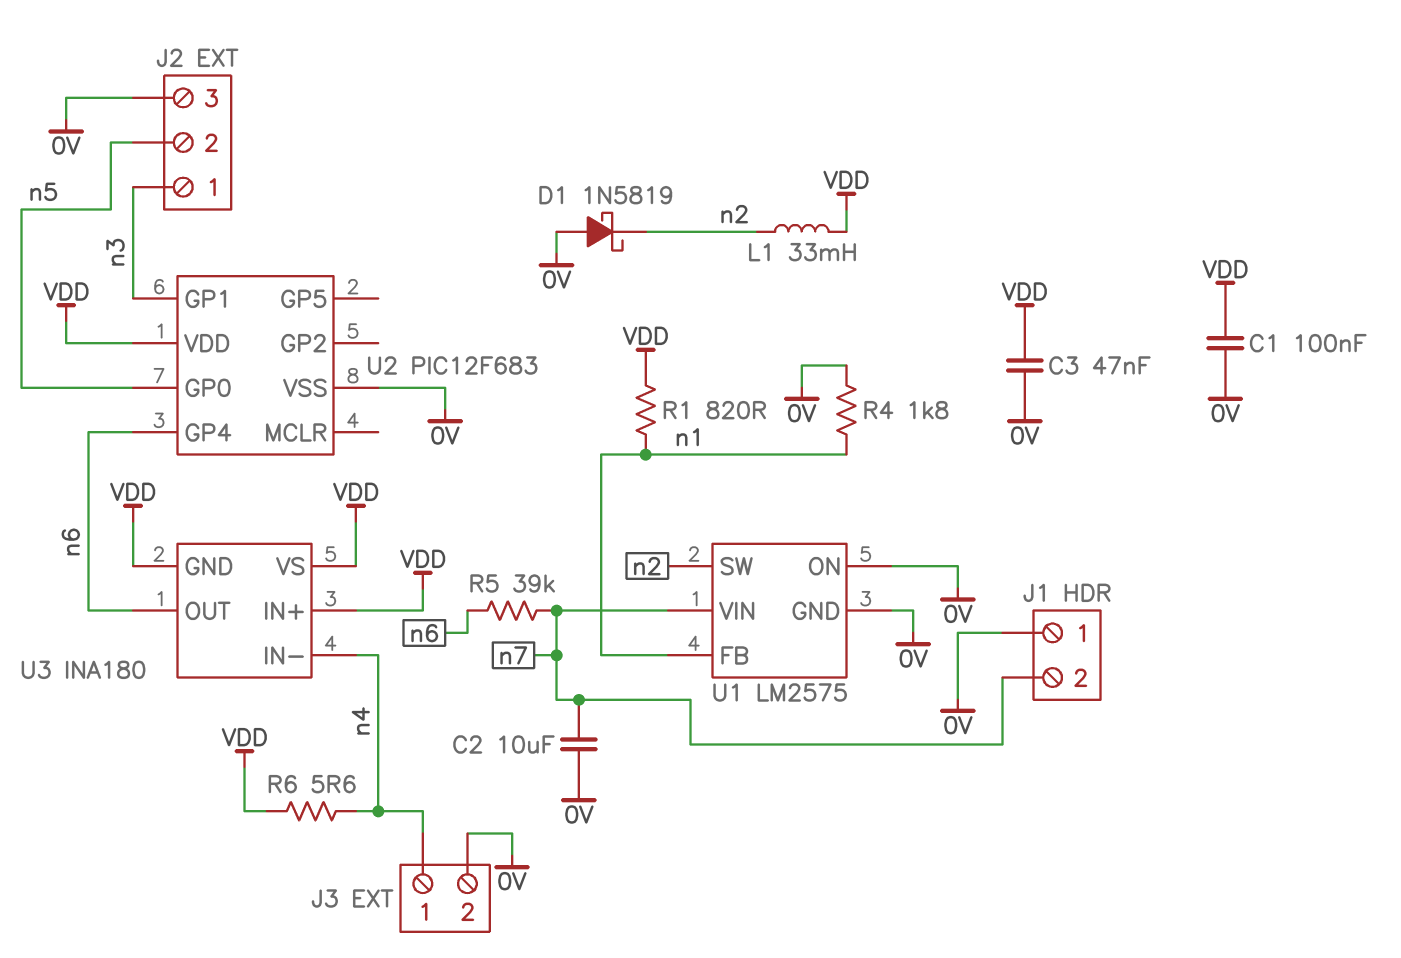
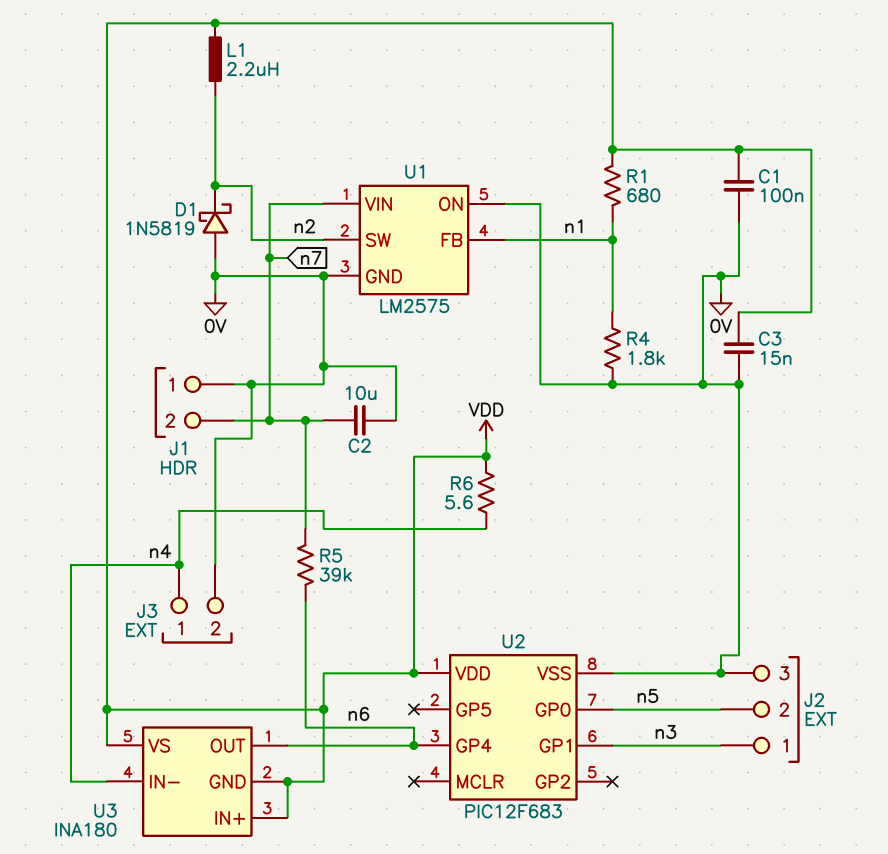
C3: 47nF (0V, VDD) -> 15nF (0V, VDD)
L1: 33mH (VDD, n2) -> 2.2uH (VDD, n2)
R1: 820 (VDD, n1) -> 680 (VDD, n1)

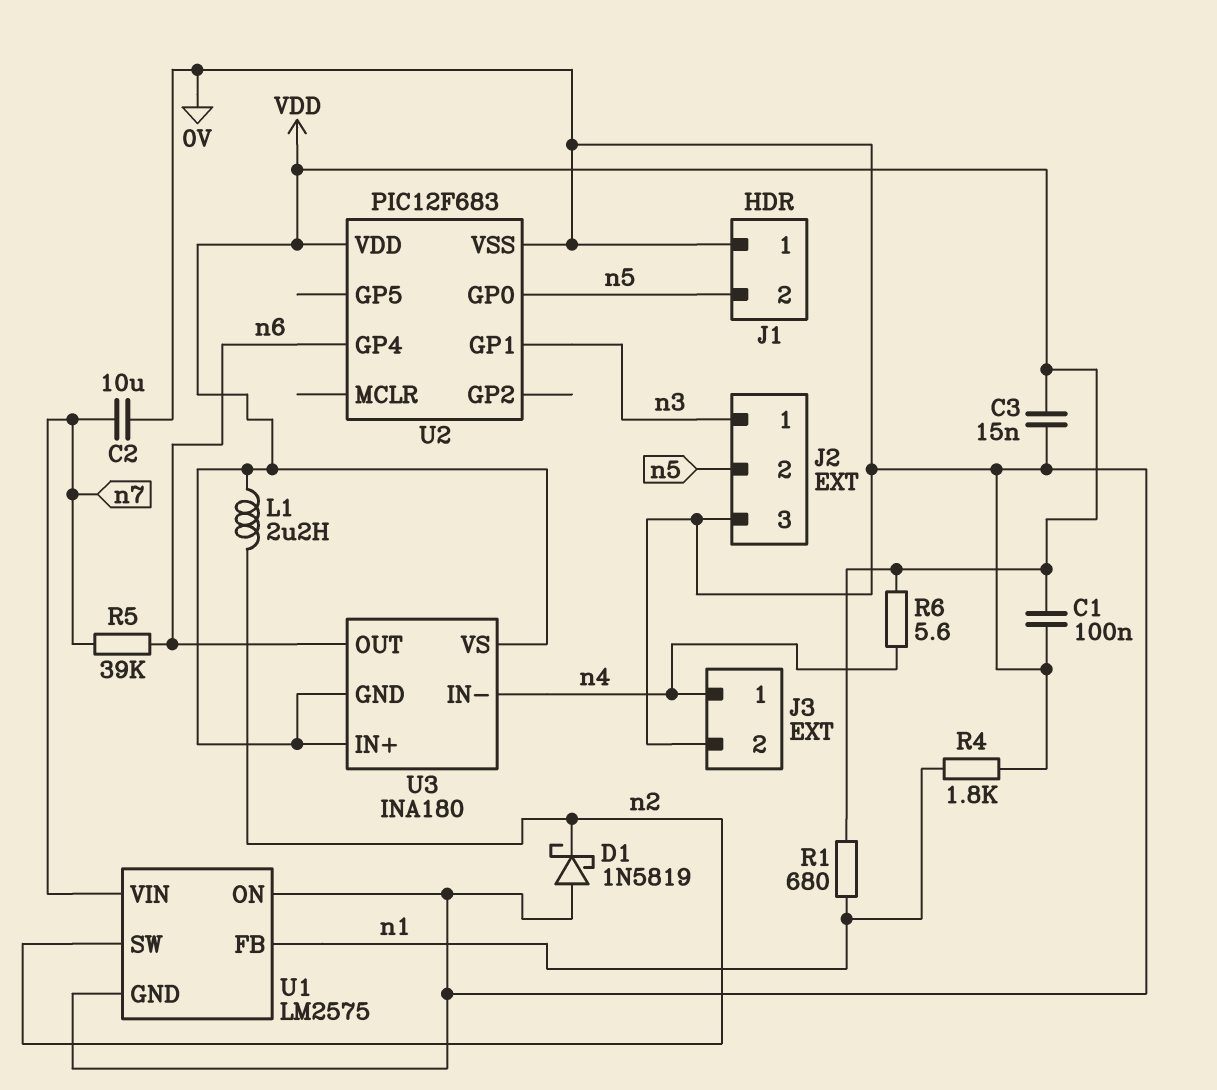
J1 pin 2: n7 -> n5

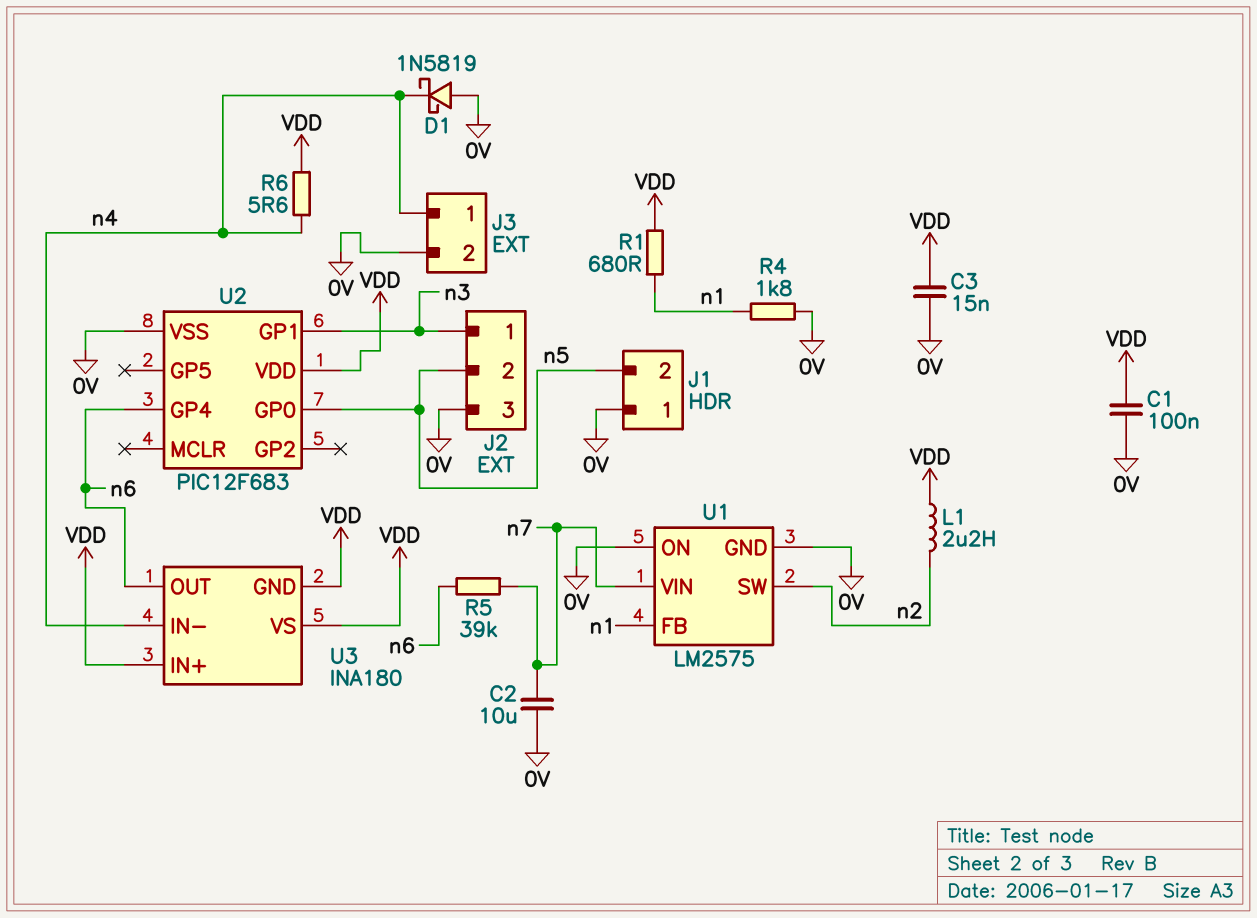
D1: schottky 1N5819 (A 0V, K n2) -> schottky 1N5819 (A 0V, K n4)

